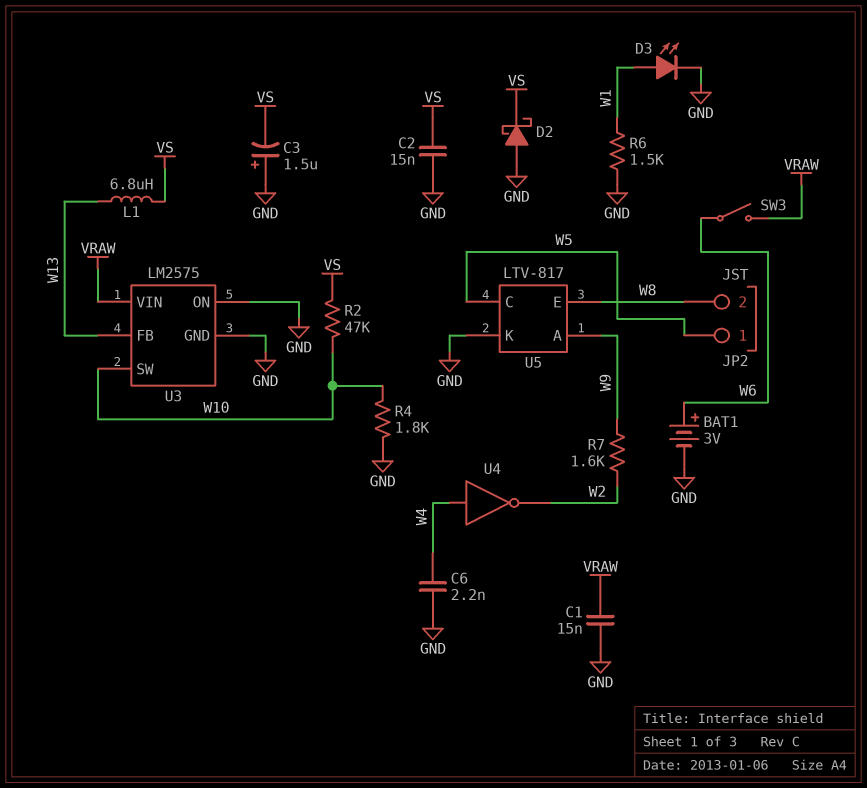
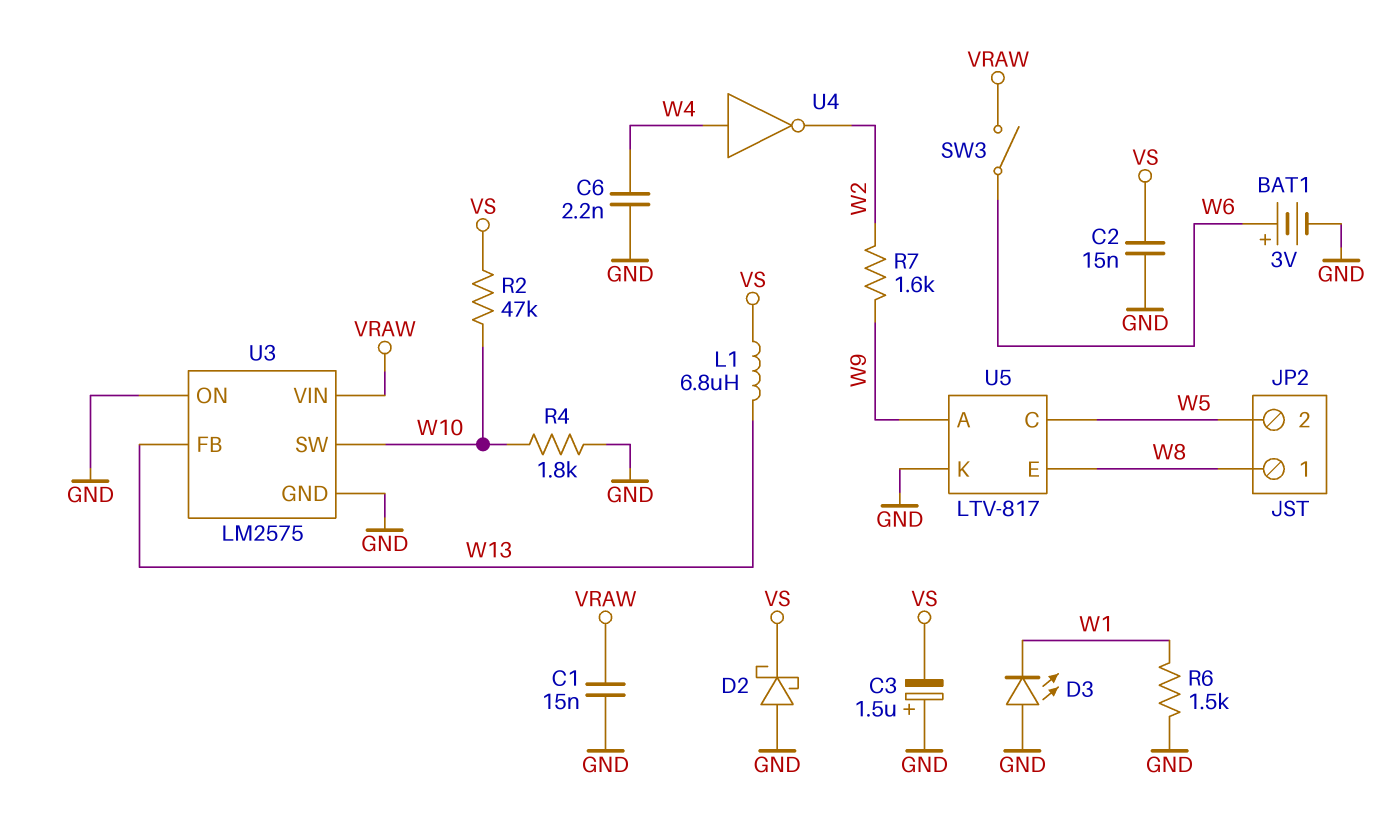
D3: LED (A W1, K GND) -> LED (A GND, K W1)
JP2 pin 1: W5 -> W8
JP2 pin 2: W8 -> W5

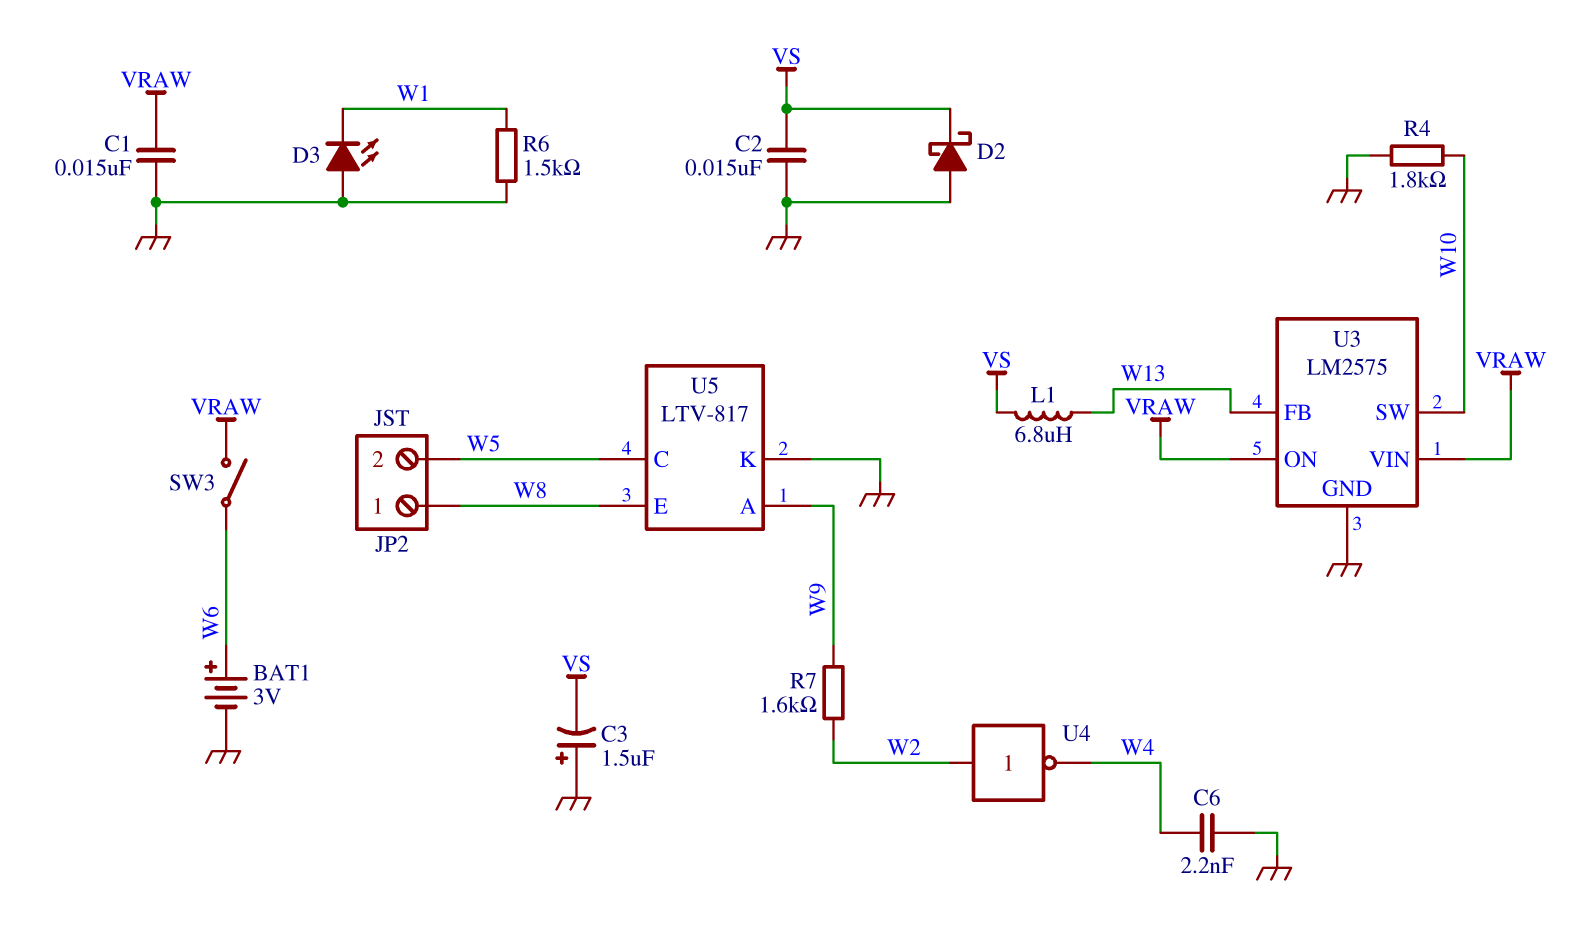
R2: 47k (VS, W10) -> none
U3 pin ON: GND -> VRAW
U4: NOT (in W4, out W2) -> NOT (in W2, out W4)

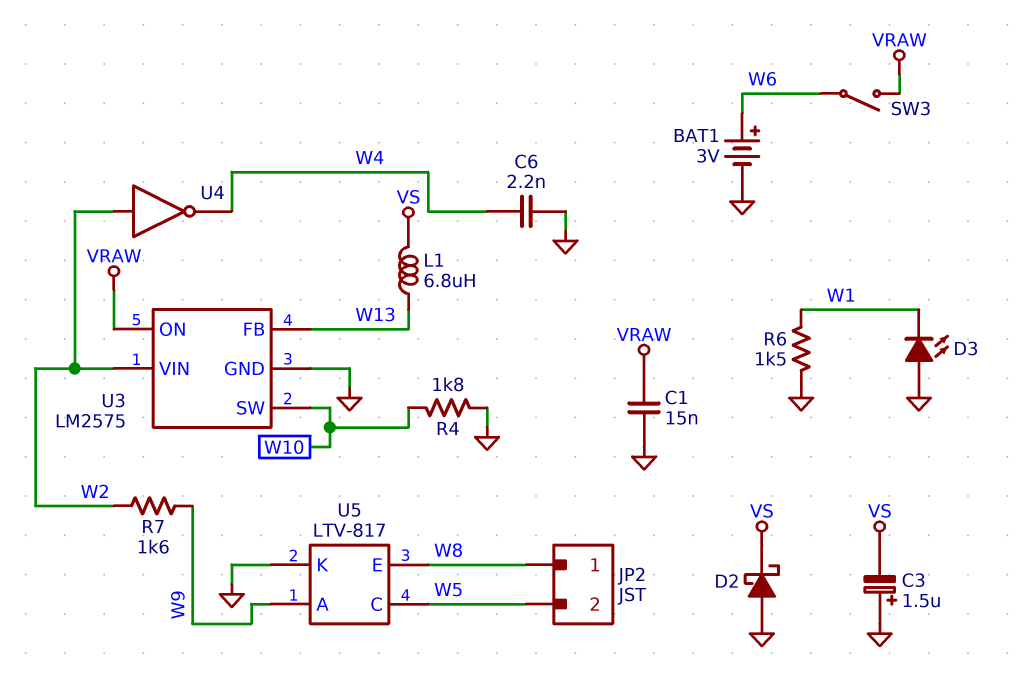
C2: 15nF (GND, VS) -> none
U3 pin VIN: VRAW -> W2

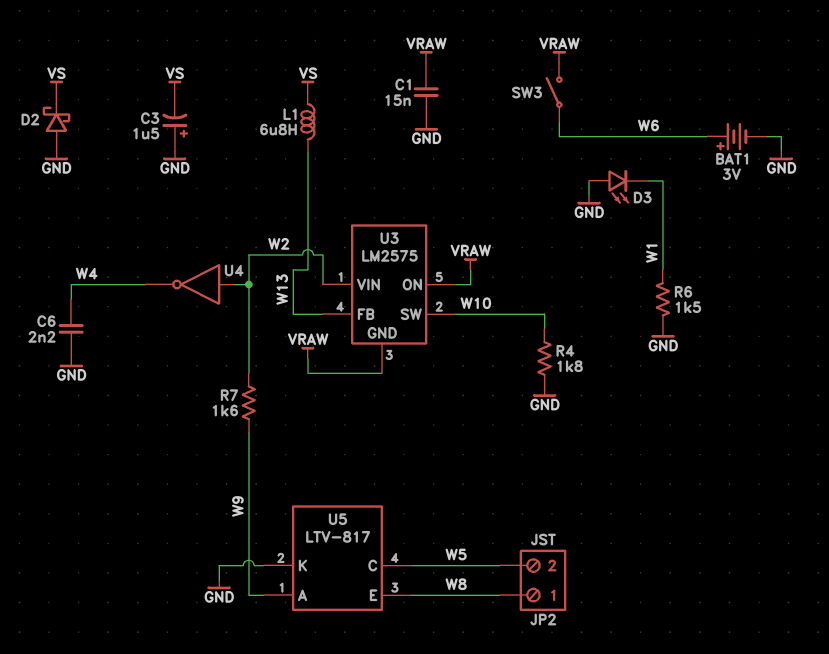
U3 pin GND: GND -> VRAW

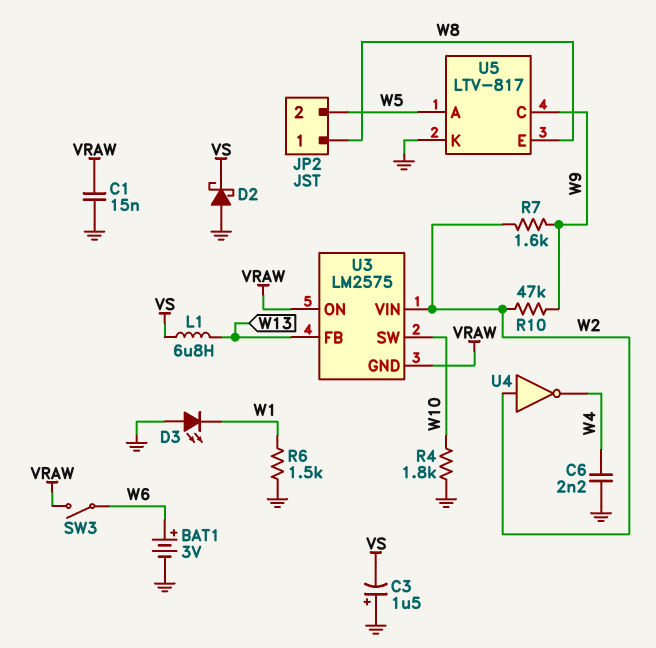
R10: none -> 47k (W2, W9)
U5 pin A: W9 -> W5
U5 pin C: W5 -> W9

